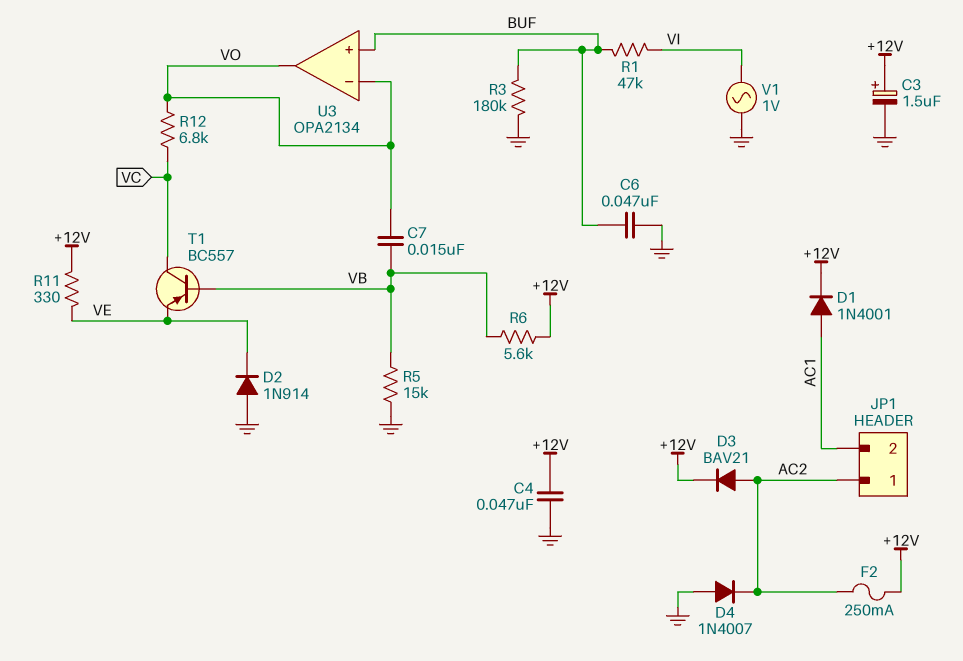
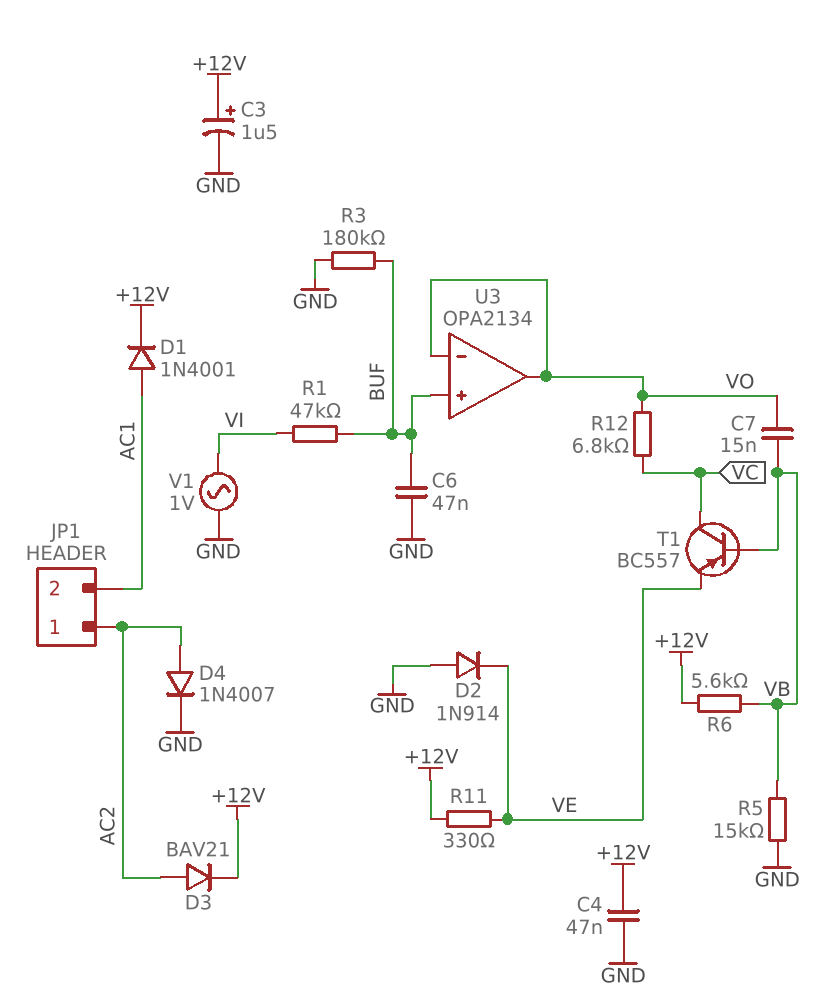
D4: diode 1N4007 (A GND, K AC2) -> diode 1N4007 (A AC2, K GND)
F2: 250mA (+12V, AC2) -> none

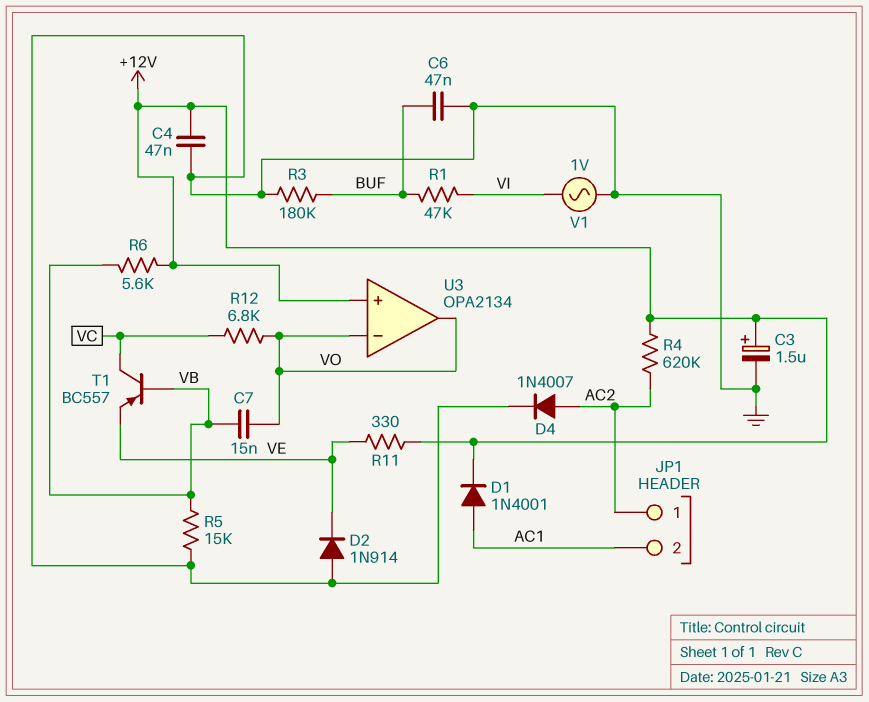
D3: diode BAV21 (A AC2, K +12V) -> none
R4: none -> 620k (+12V, AC2)
U3 pin in+: BUF -> +12V

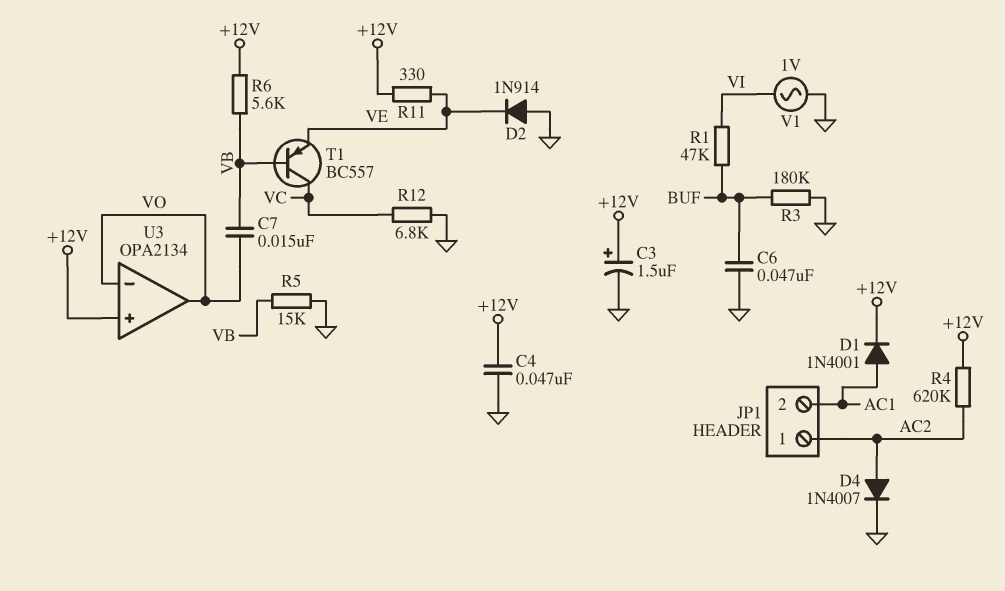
R12: 6.8k (VC, VO) -> 6.8k (GND, VC)

